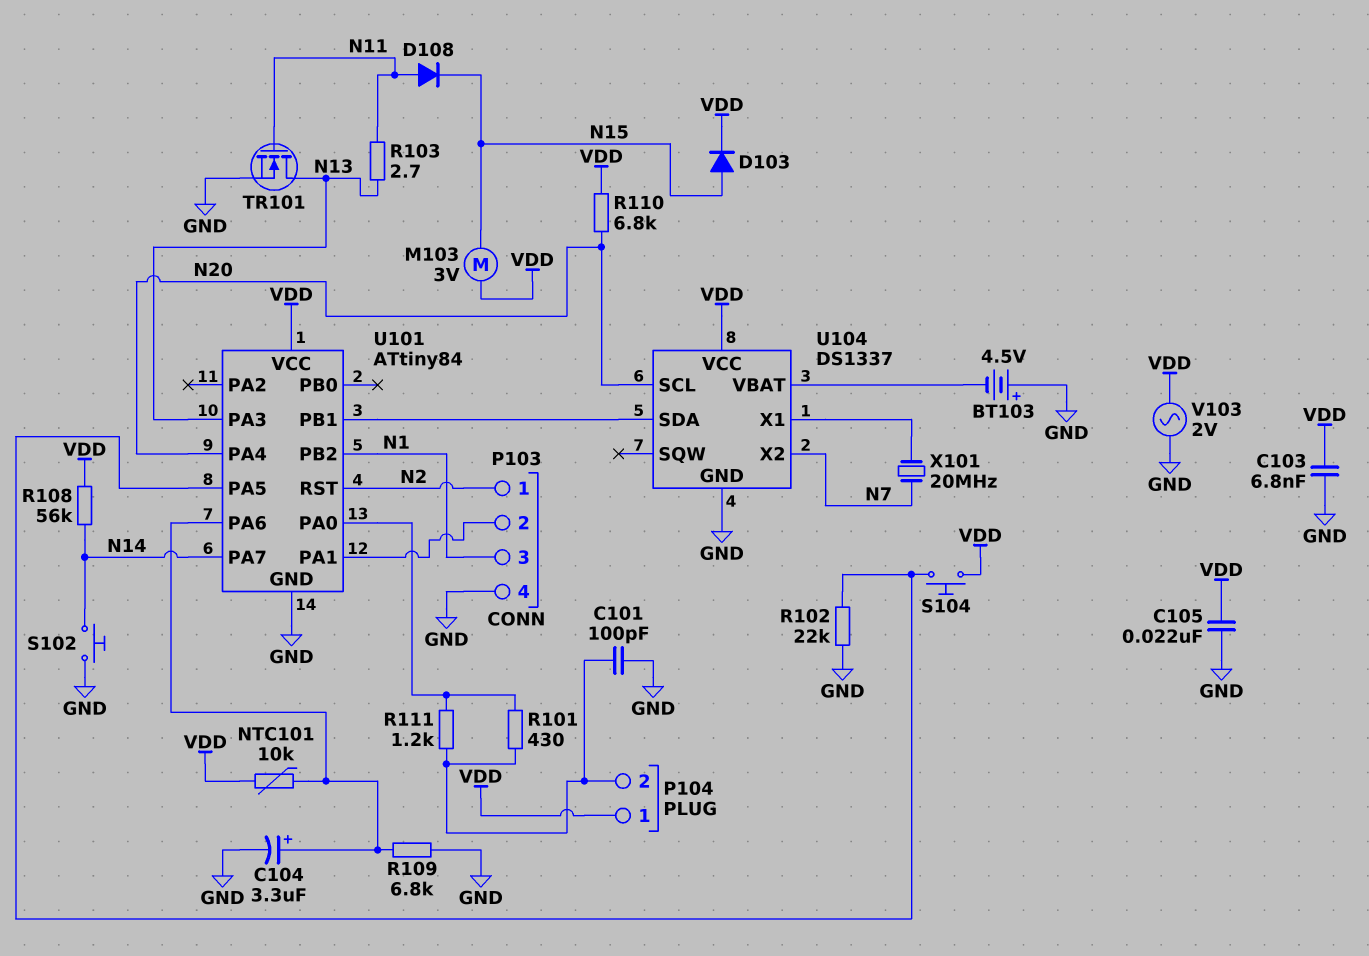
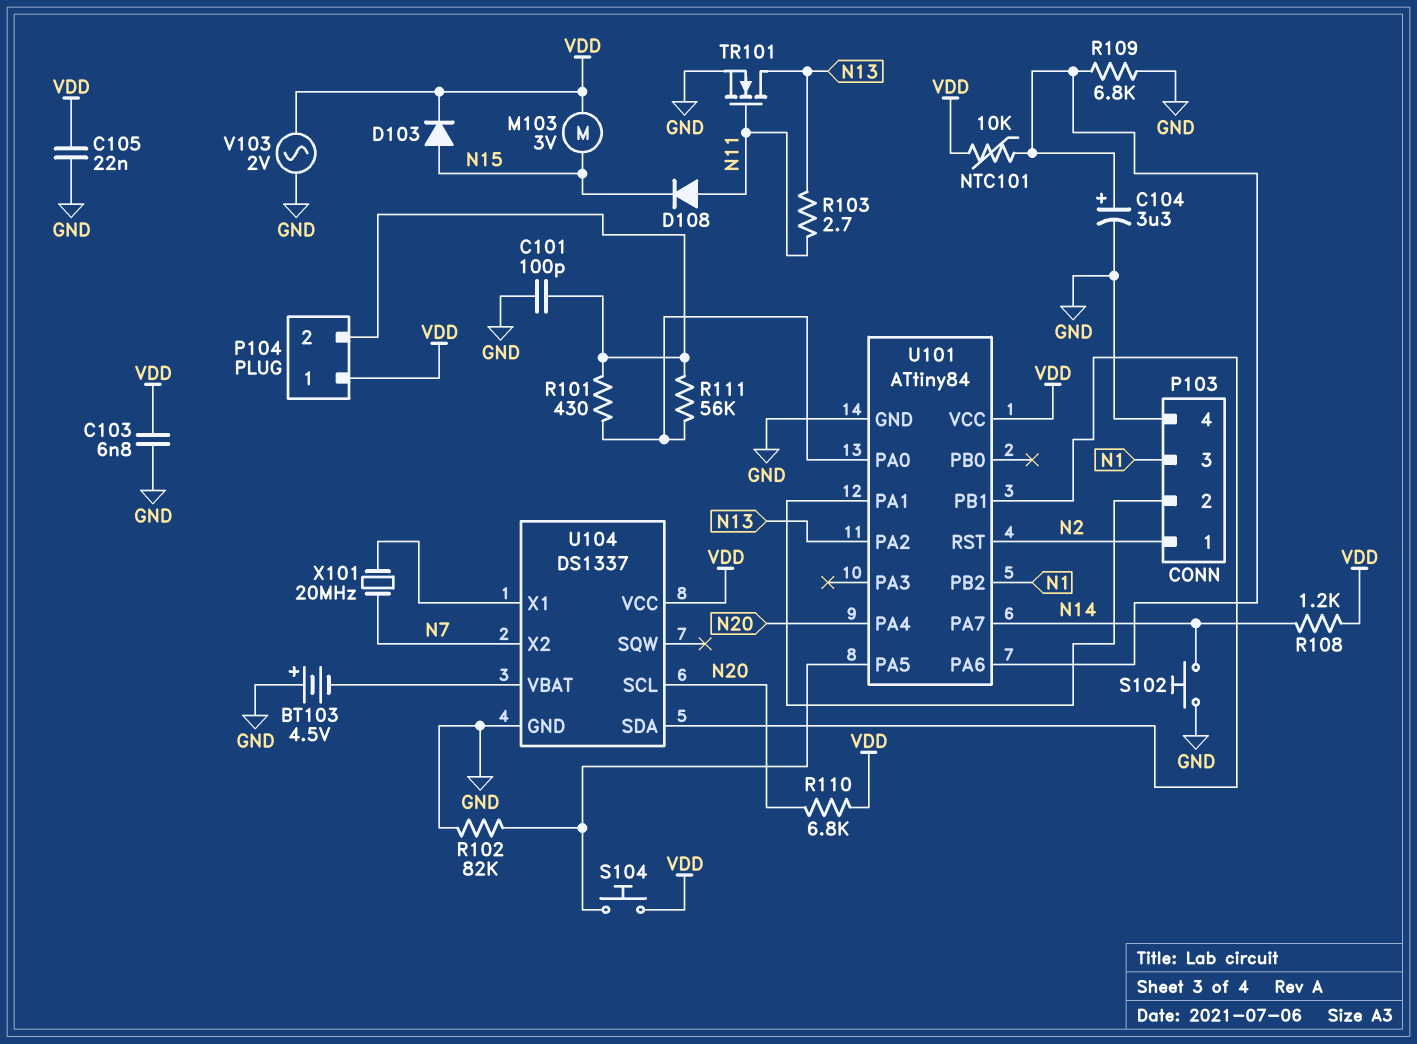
R102: 22k (GND, U101/PA5) -> 82k (GND, U101/PA5)
R108: 56k (N14, VDD) -> 1.2k (N14, VDD)
R111: 1.2k (P104/2, U101/PA0) -> 56k (P104/2, U101/PA0)
U101 pin PA2: none -> N13
U101 pin PA3: N13 -> none

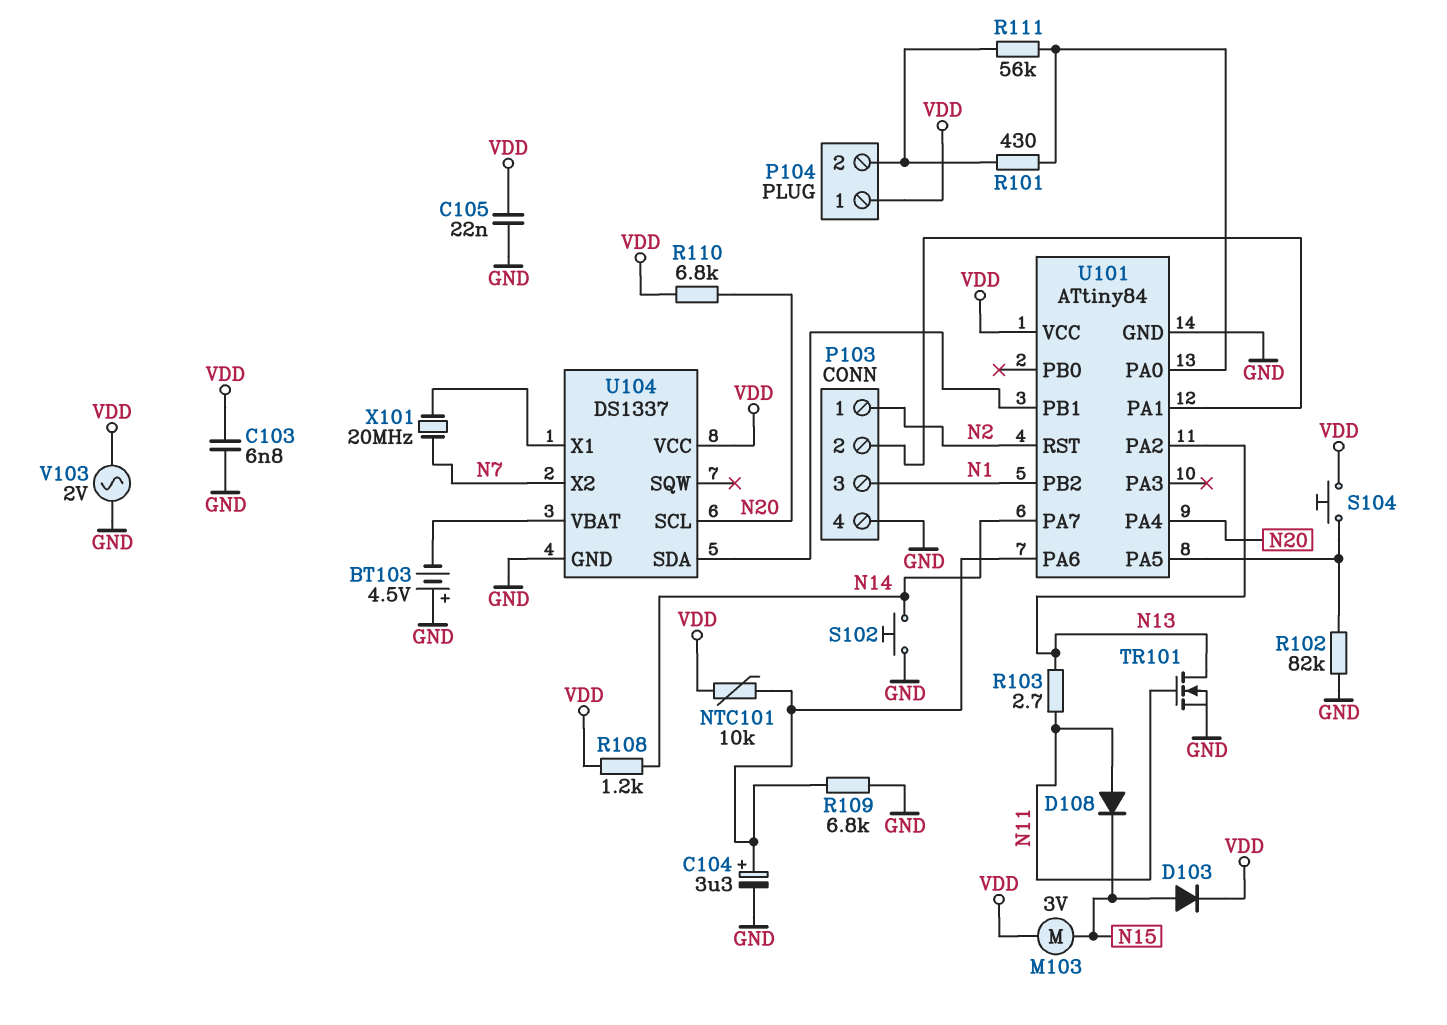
C101: 100pF (GND, P104/2) -> none

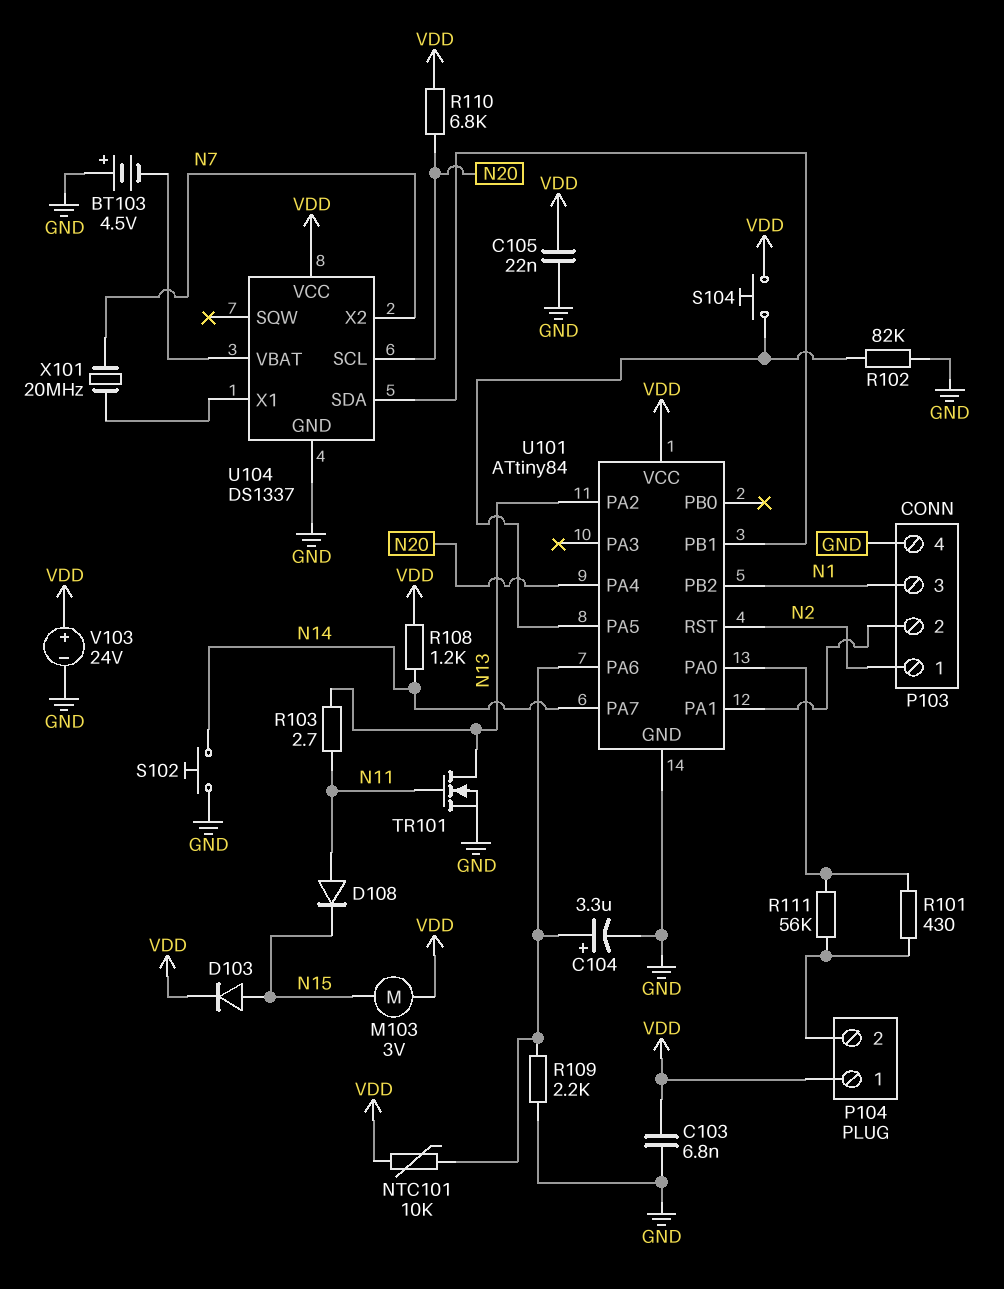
R109: 6.8k (GND, U101/PA6) -> 2.2k (GND, U101/PA6)
V103: AC 2V (GND, VDD) -> 24V (plus VDD, minus GND)

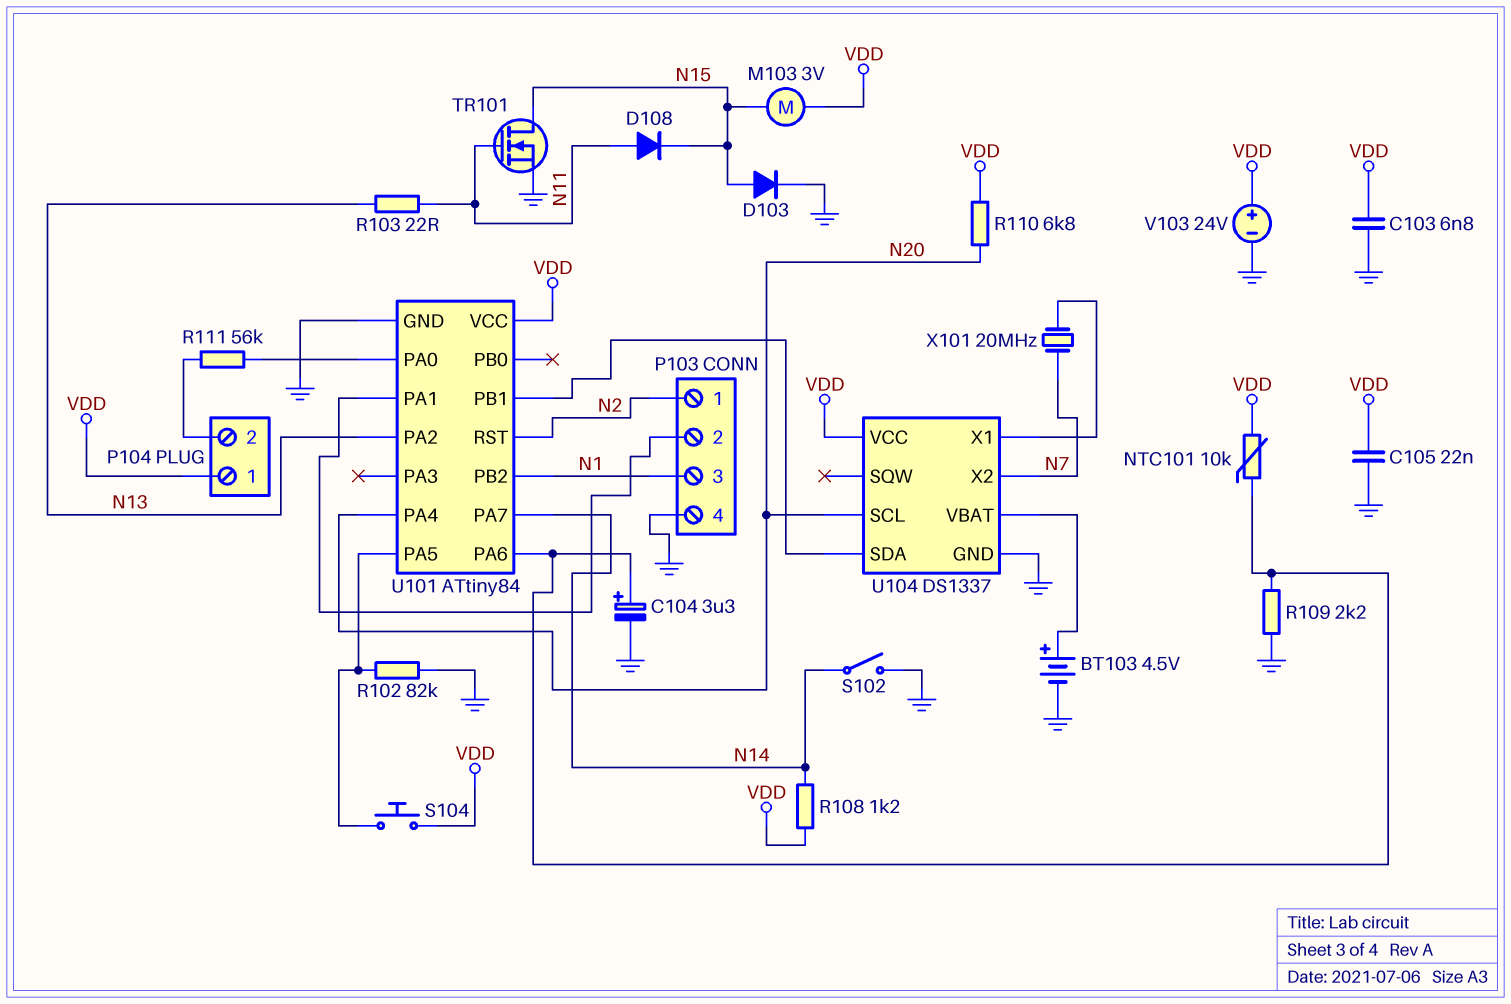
BT103: 4.5V (plus GND, minus U104/VBAT) -> 4.5V (plus U104/VBAT, minus GND)
D103: diode (A N15, K VDD) -> diode (A N15, K GND)
R101: 430 (P104/2, U101/PA0) -> none
R103: 2.7 (N11, N13) -> 22 (N11, N13)
S102: button (GND, N14) -> switch (GND, N14)
TR101: NMOS (G N11, D N13, S GND) -> NMOS (G N11, D N15, S GND)

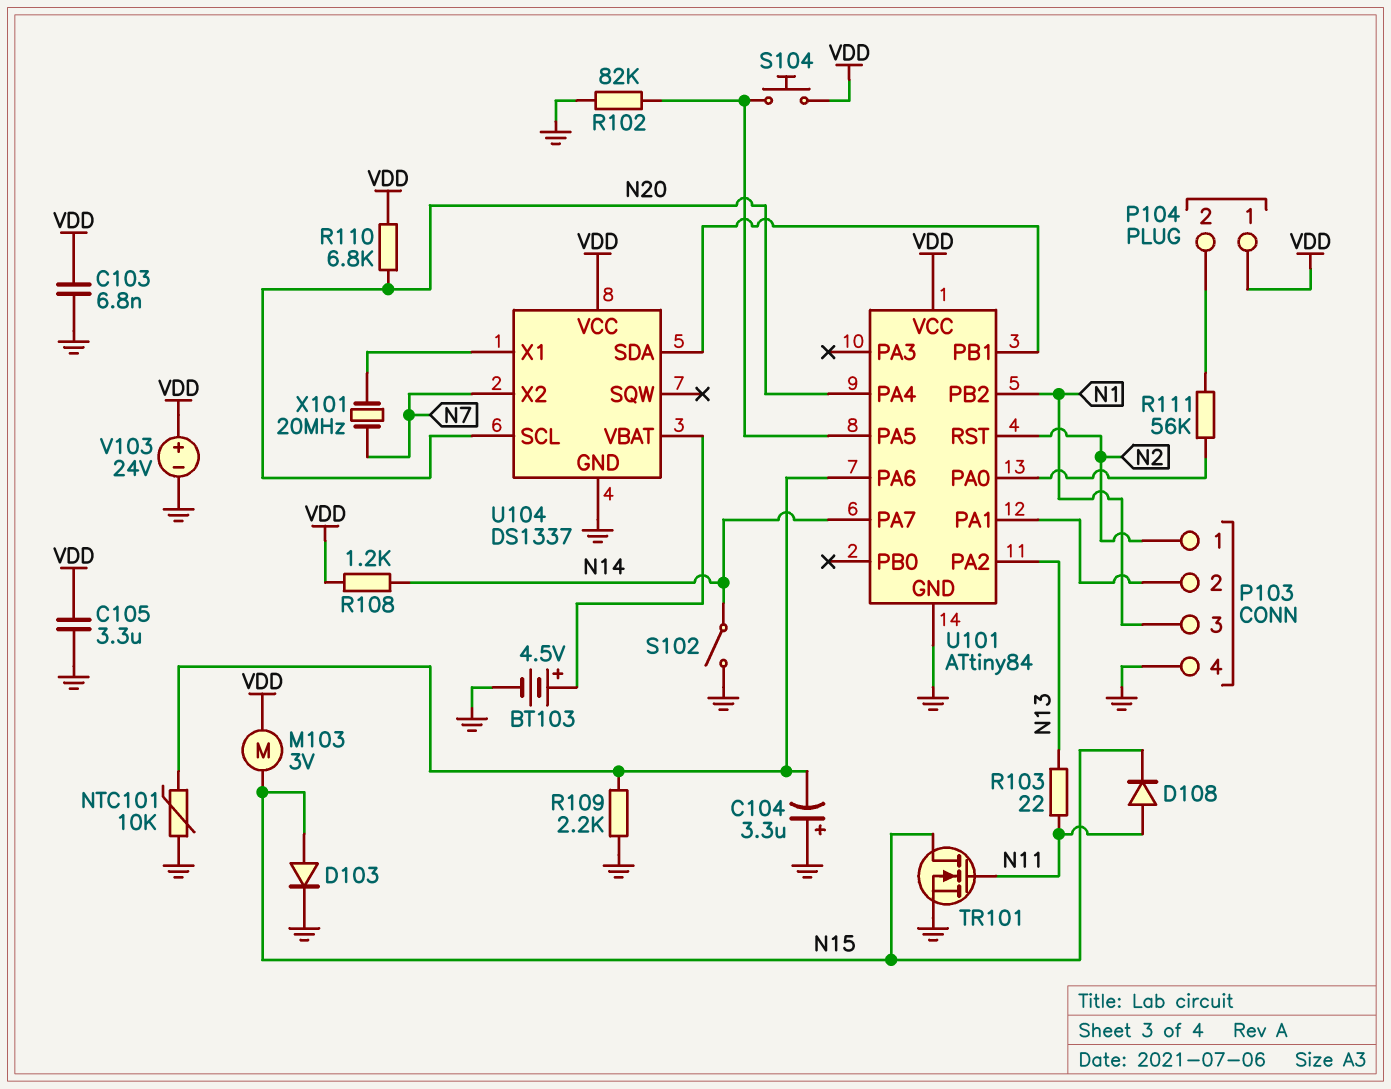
C104: 3.3uF (plus U101/PA6, minus GND) -> 3.3uF (plus GND, minus U101/PA6)
C105: 22nF (GND, VDD) -> 3.3uF (GND, VDD)
NTC101: 10k (U101/PA6, VDD) -> 10k (GND, U101/PA6)

